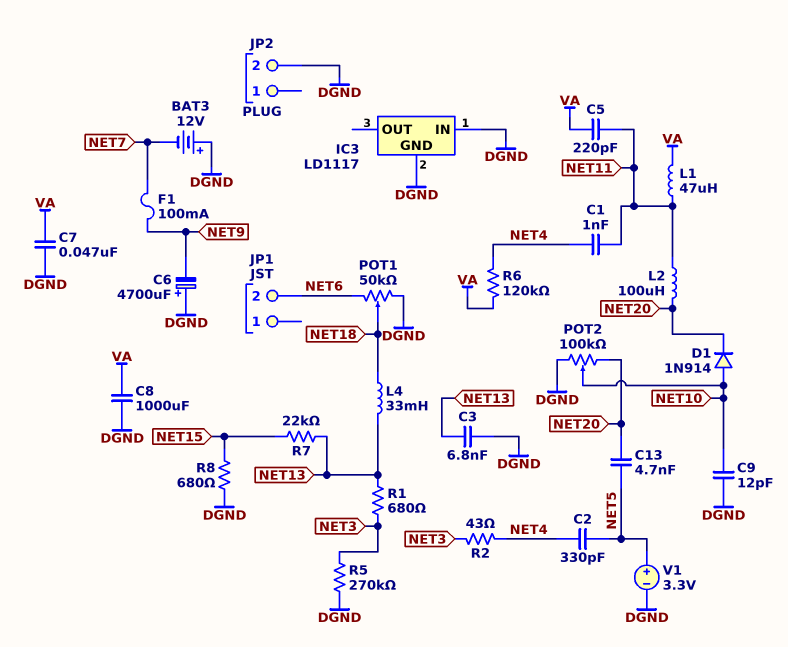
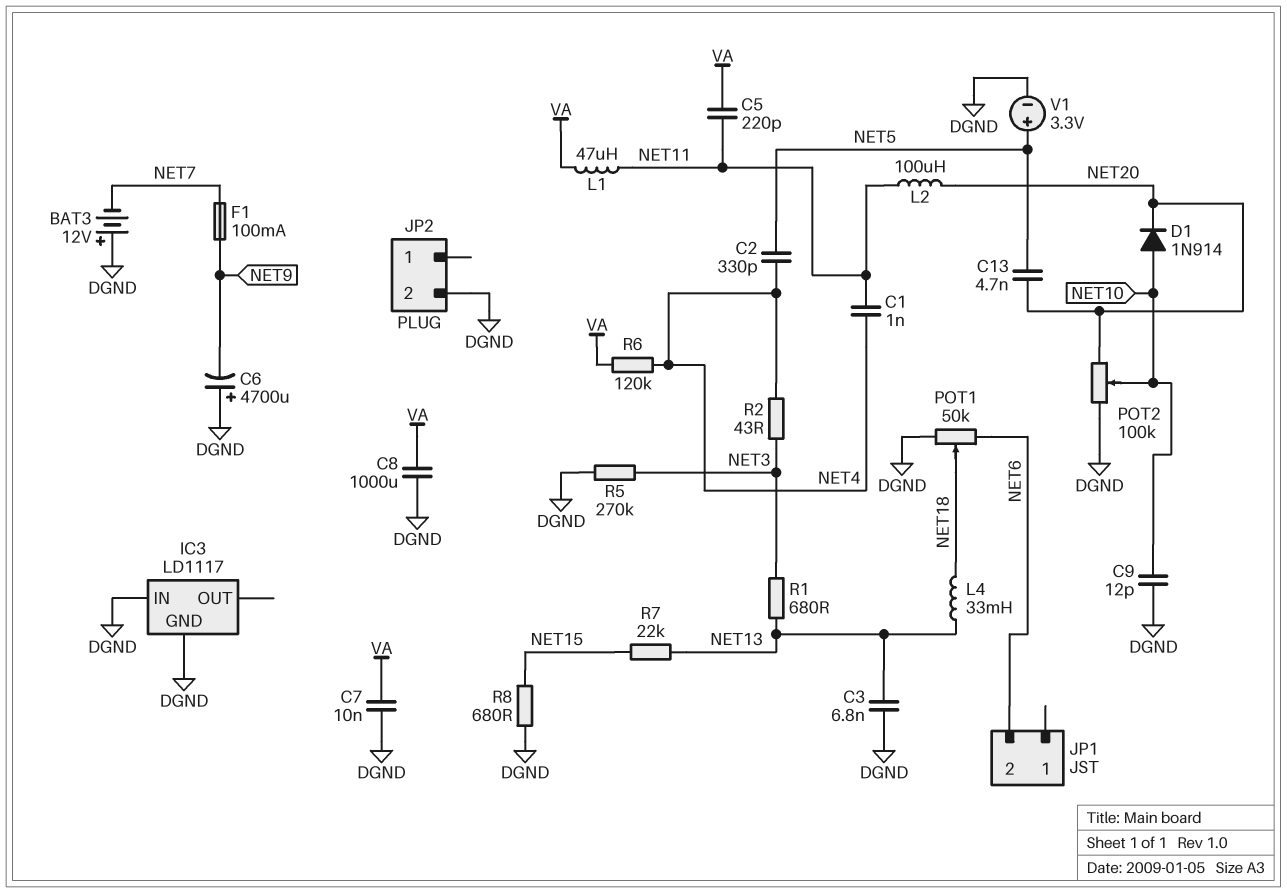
C7: 47nF (DGND, VA) -> 10nF (DGND, VA)

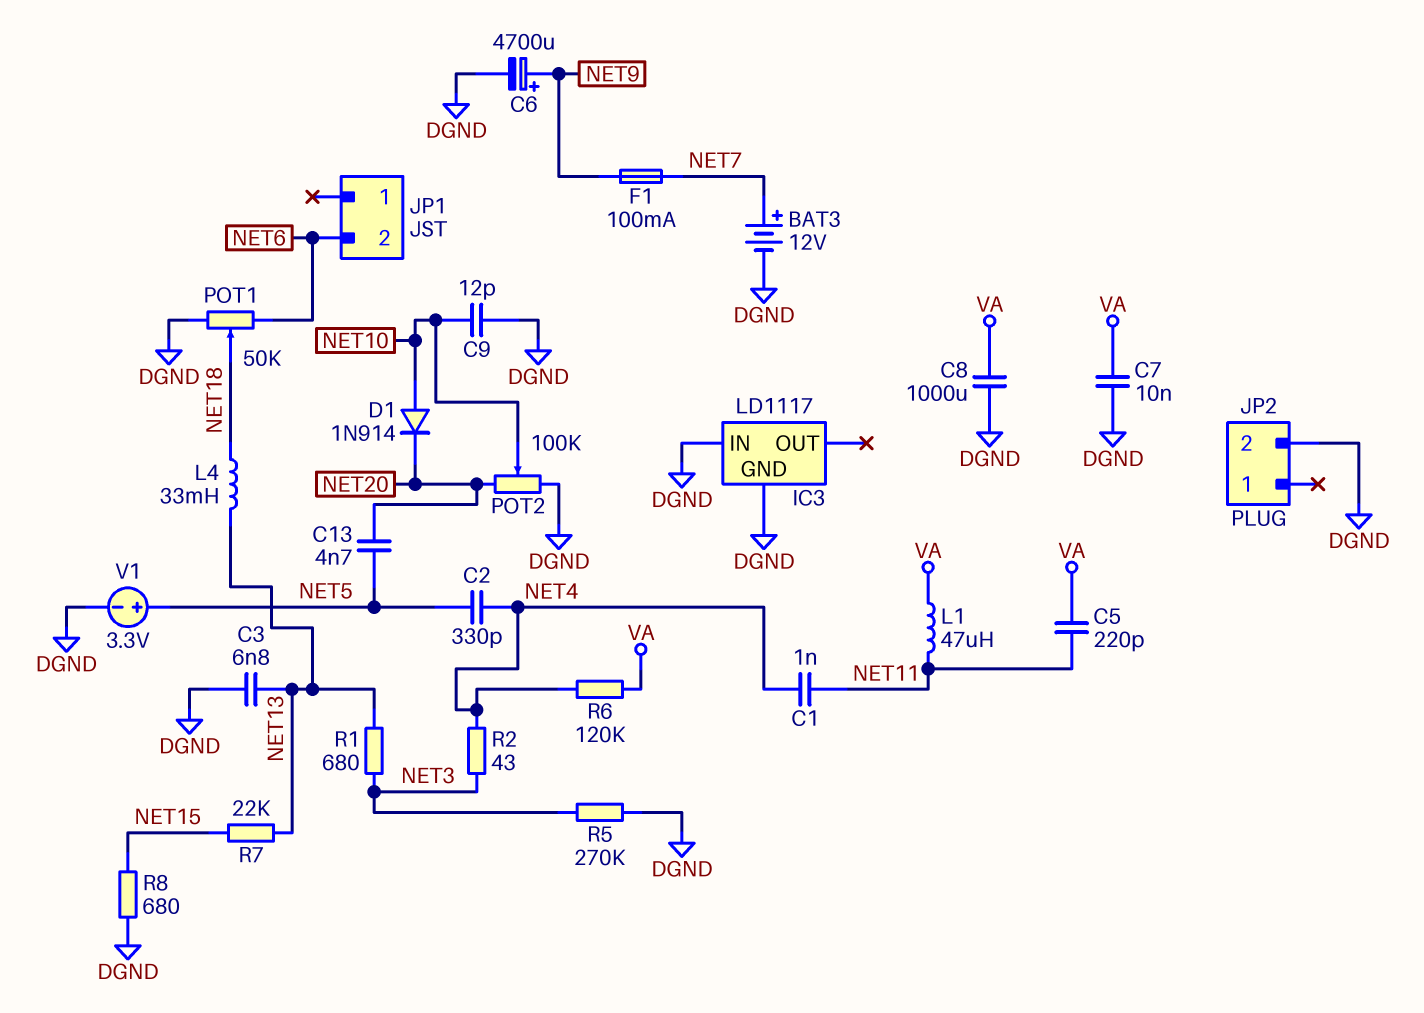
BAT3: 12V (plus DGND, minus NET7) -> 12V (plus NET7, minus DGND)
C6: 4700uF (plus DGND, minus NET9) -> 4700uF (plus NET9, minus DGND)
L2: 100uH (NET11, NET20) -> none

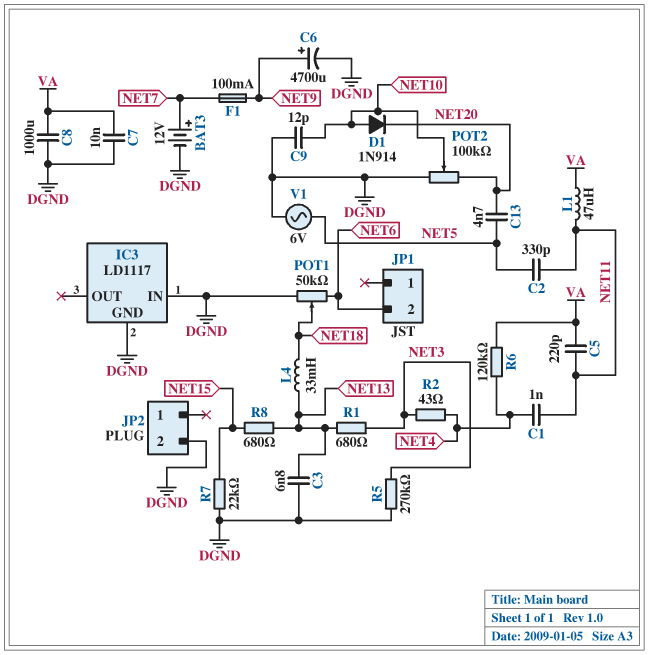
C2: 330pF (NET4, NET5) -> 330pF (NET5, NET11)
R7: 22k (NET13, NET15) -> 22k (DGND, NET15)
R8: 680 (DGND, NET15) -> 680 (NET13, NET15)
V1: 3.3V (plus NET5, minus DGND) -> AC 6V (DGND, NET5)

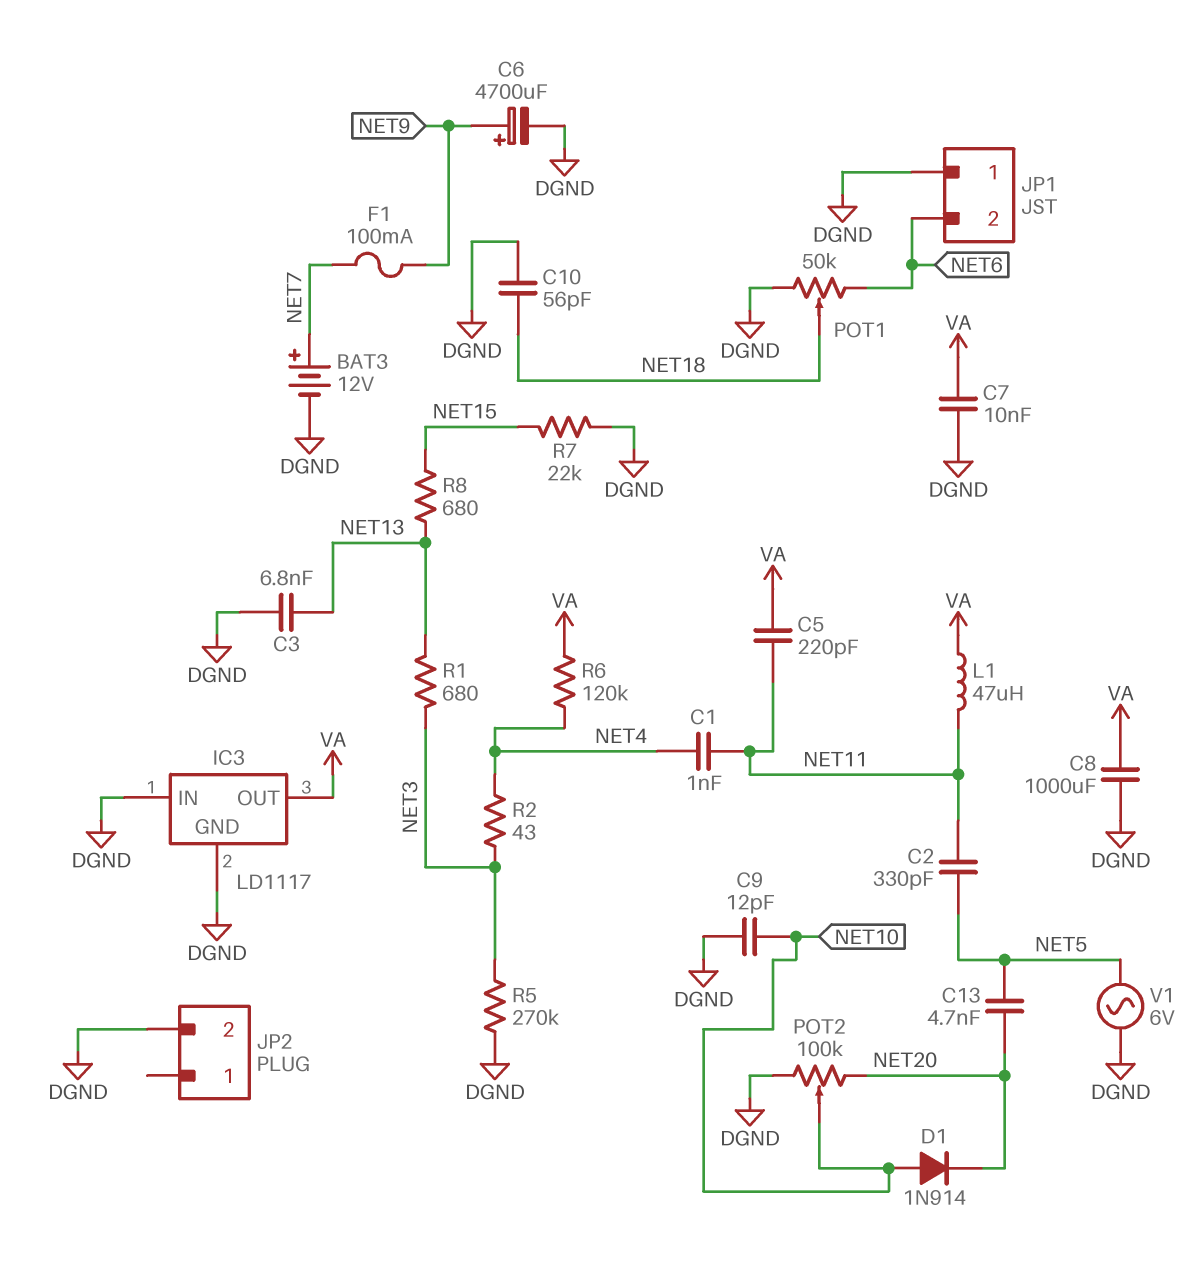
C10: none -> 56pF (DGND, NET18)
IC3 pin OUT: none -> VA
JP1 pin 1: none -> DGND
L4: 33mH (NET13, NET18) -> none

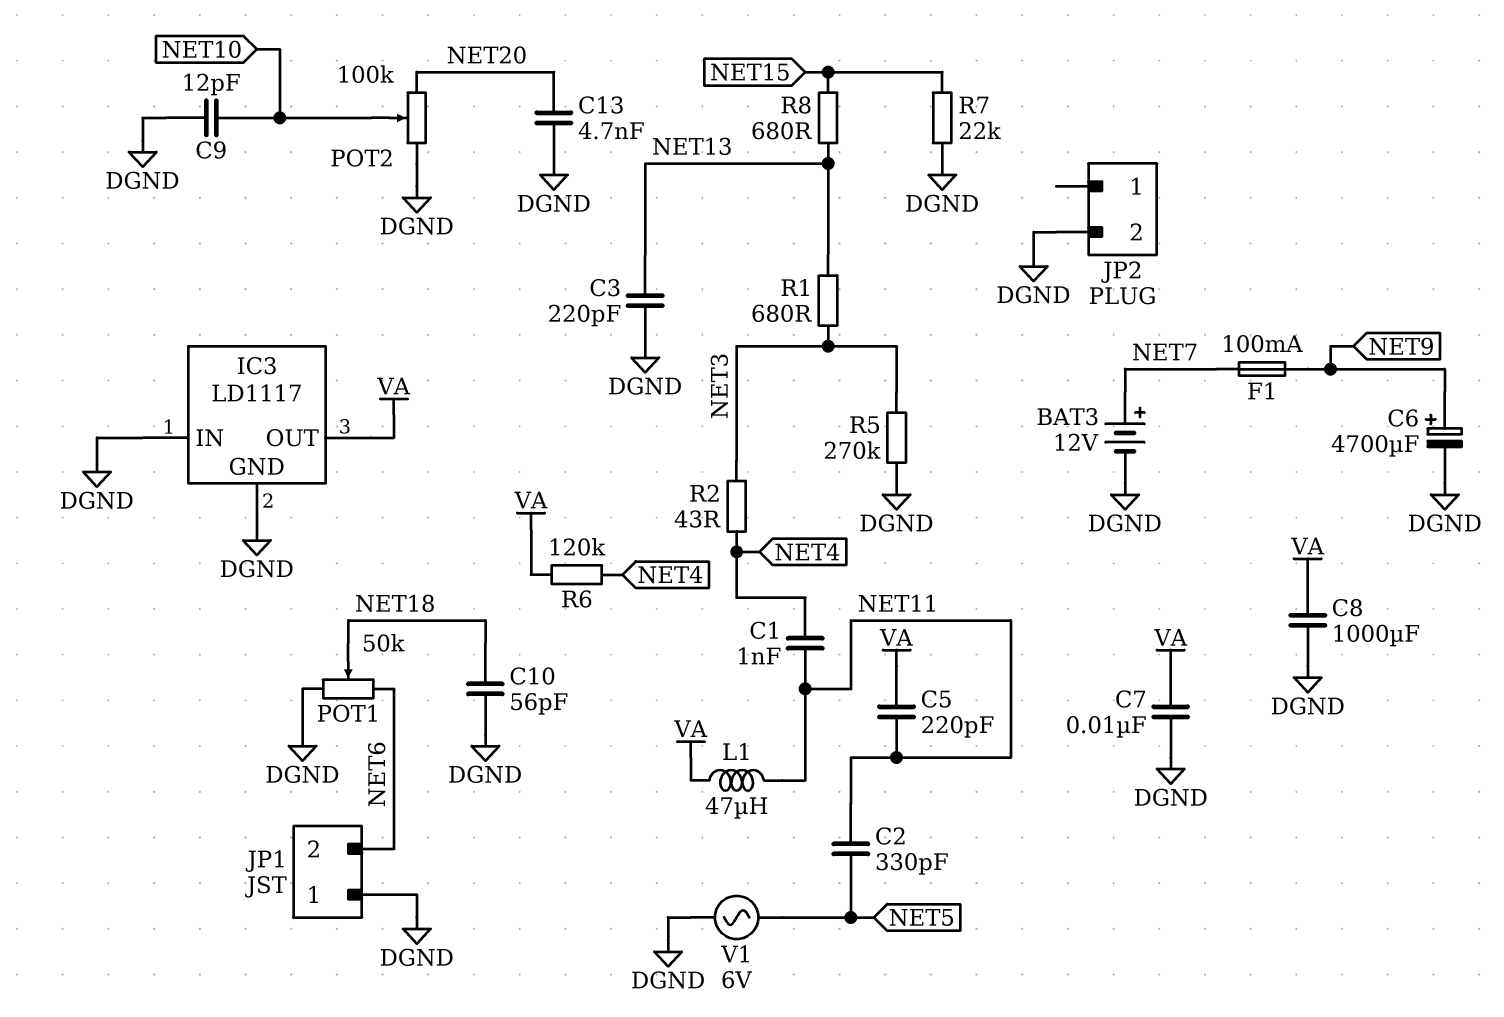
C3: 6.8nF (DGND, NET13) -> 220pF (DGND, NET13)
C13: 4.7nF (NET5, NET20) -> 4.7nF (DGND, NET20)
D1: diode 1N914 (A NET10, K NET20) -> none

